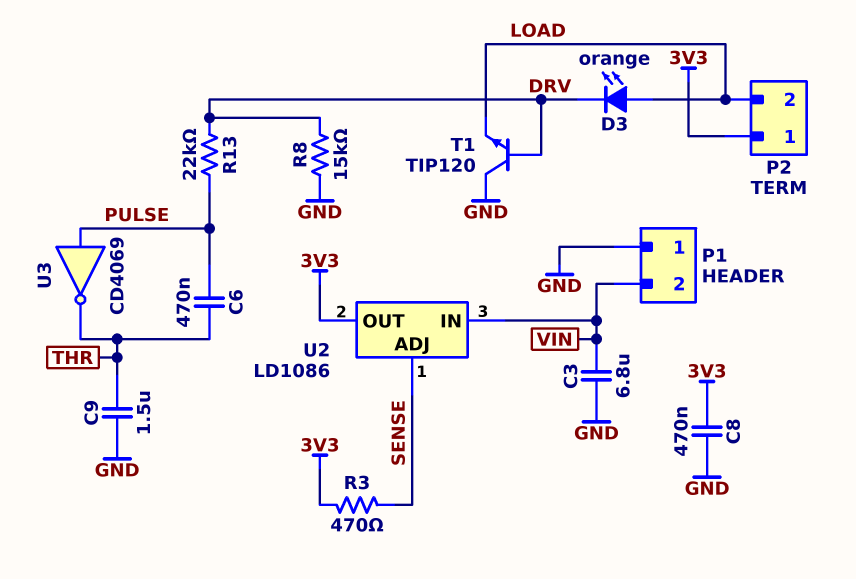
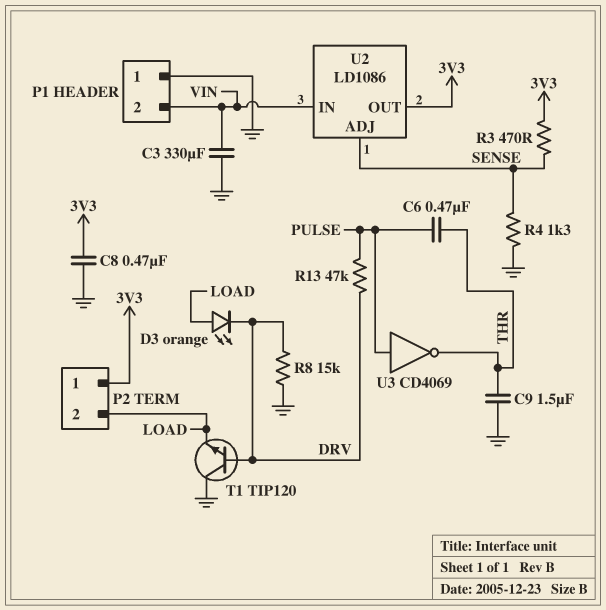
C3: 6.8uF (GND, VIN) -> 330uF (GND, VIN)
R4: none -> 1.3k (GND, SENSE)
R13: 22k (DRV, PULSE) -> 47k (DRV, PULSE)

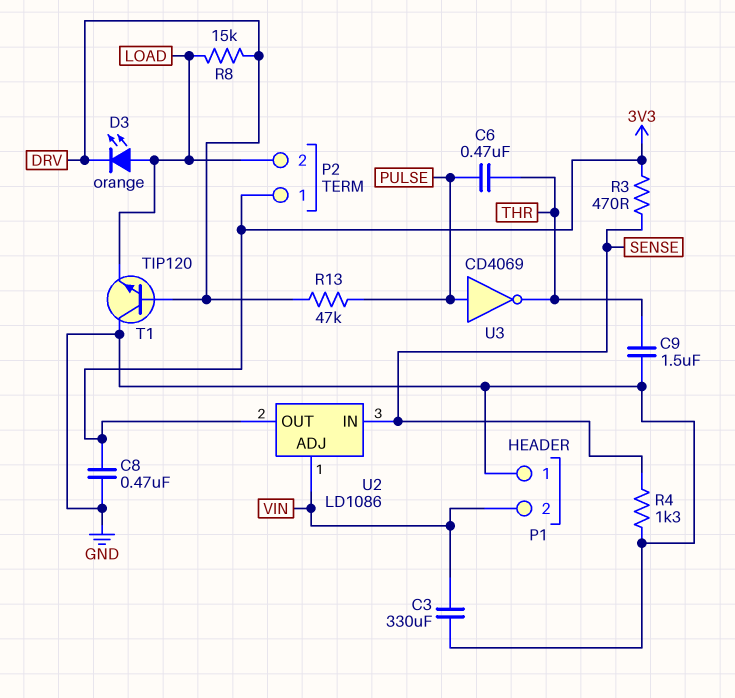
R8: 15k (DRV, GND) -> 15k (DRV, LOAD)
U2 pin ADJ: SENSE -> VIN
U2 pin IN: VIN -> SENSE

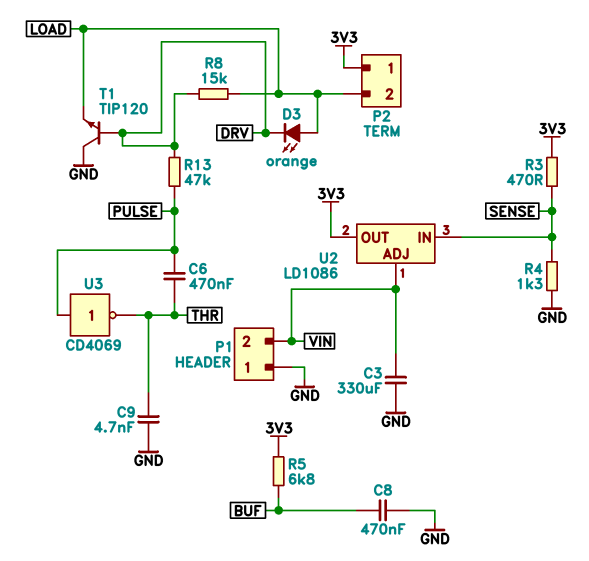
C8: 470nF (3V3, GND) -> 470nF (BUF, GND)
C9: 1.5uF (GND, THR) -> 4.7nF (GND, THR)
R5: none -> 6.8k (3V3, BUF)

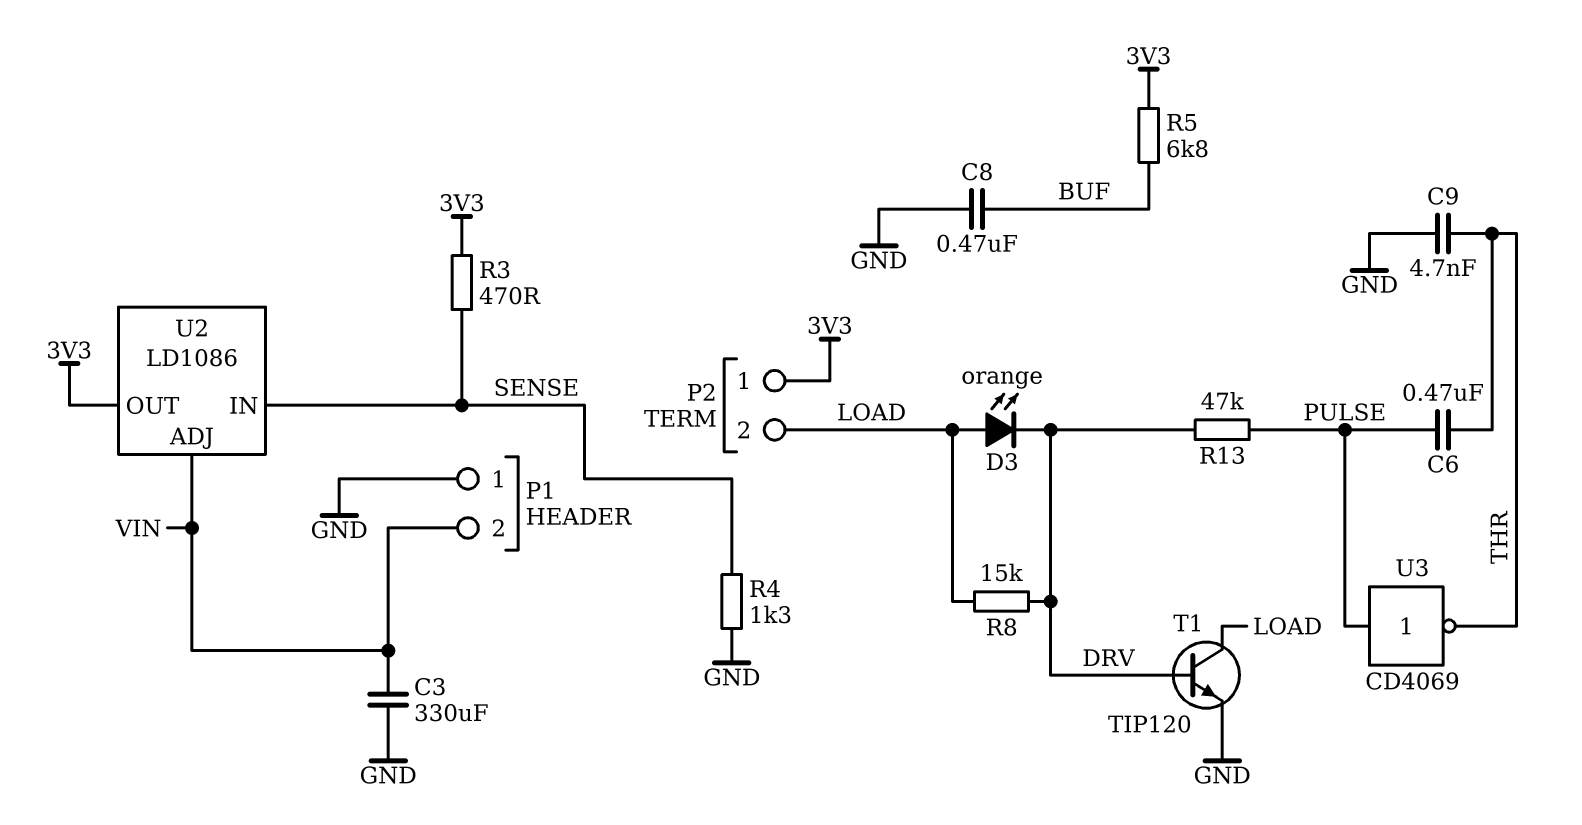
T1: NPN TIP120 (B DRV, C GND, E LOAD) -> NPN TIP120 (B DRV, C LOAD, E GND)

